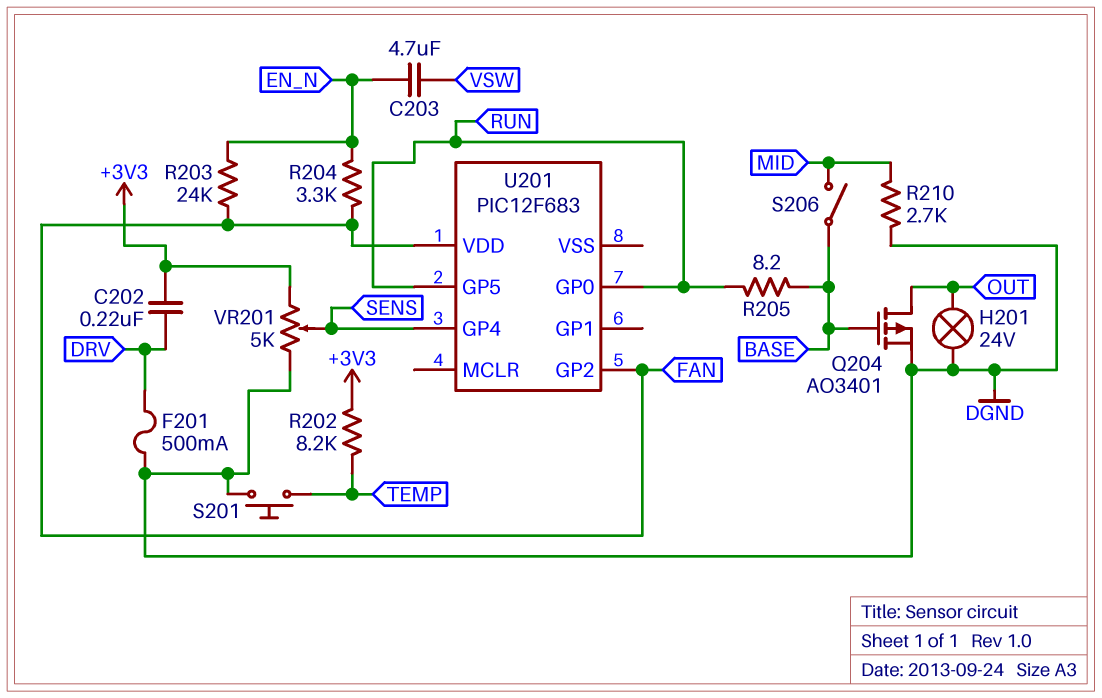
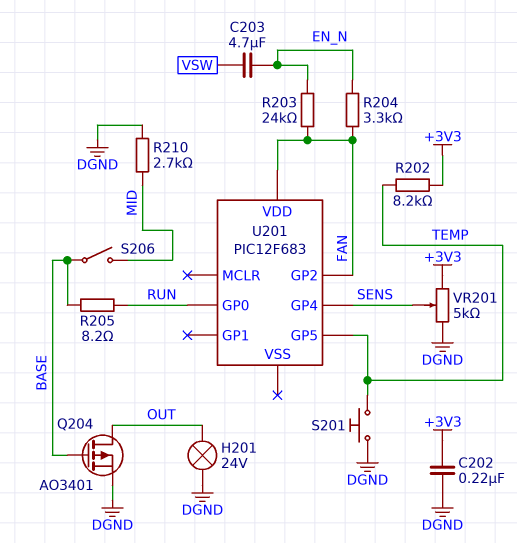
C202: 220nF (+3V3, DRV) -> 220nF (+3V3, DGND)
F201: 500mA (DGND, DRV) -> none
U201 pin GP5: RUN -> TEMP

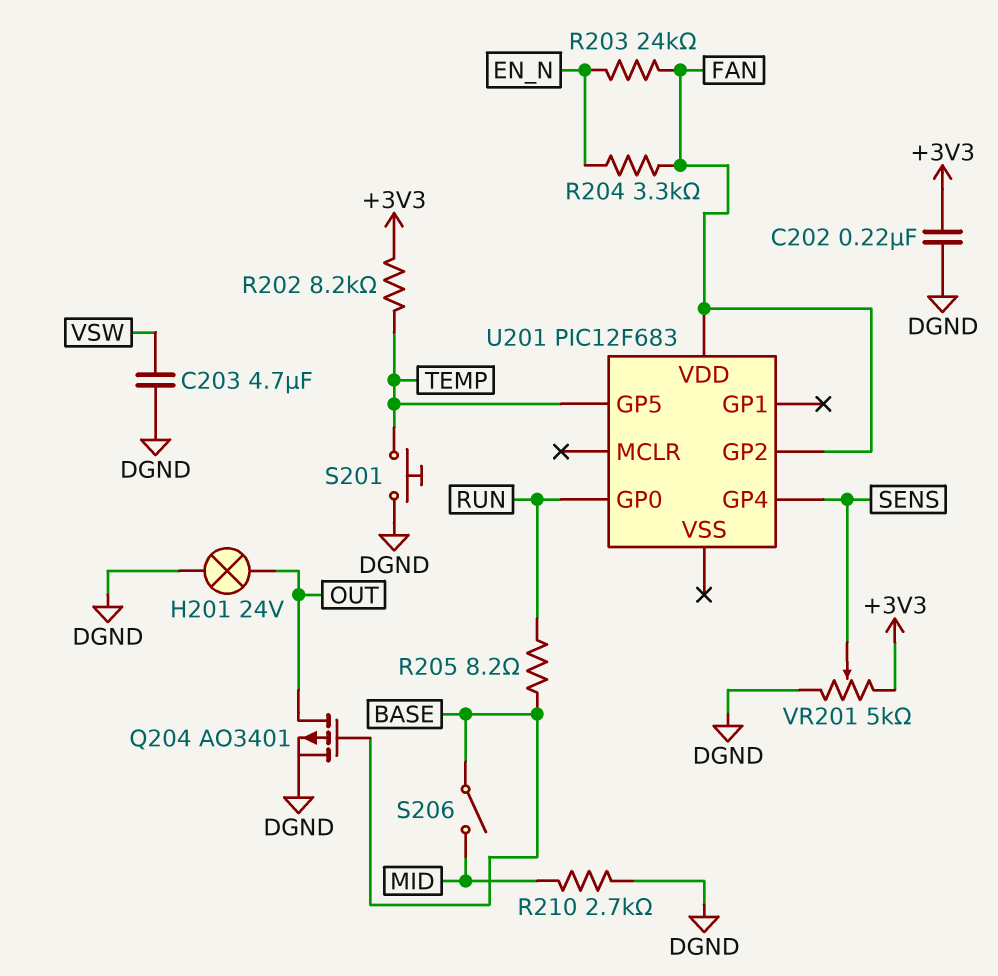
C203: 4.7uF (EN_N, VSW) -> 4.7uF (DGND, VSW)

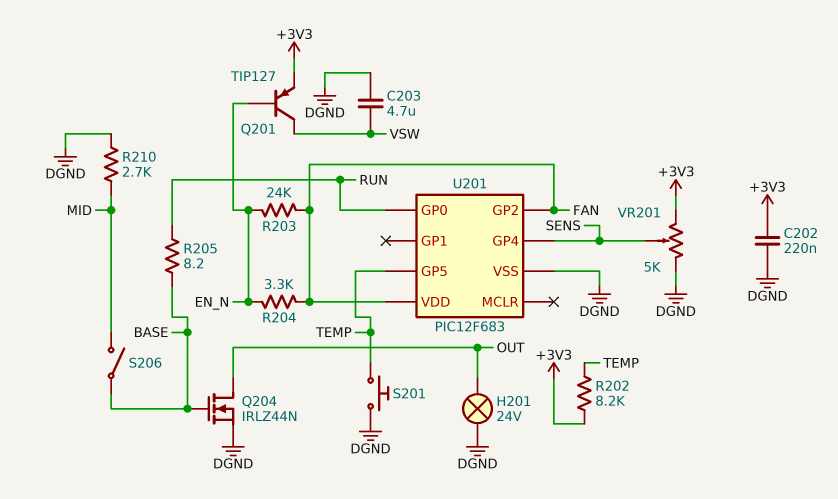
Q201: none -> PNP TIP127 (B EN_N, C VSW, E +3V3)
Q204: PMOS AO3401 (G BASE, D OUT, S DGND) -> NMOS IRLZ44N (G BASE, D OUT, S DGND)
U201 pin VSS: none -> DGND

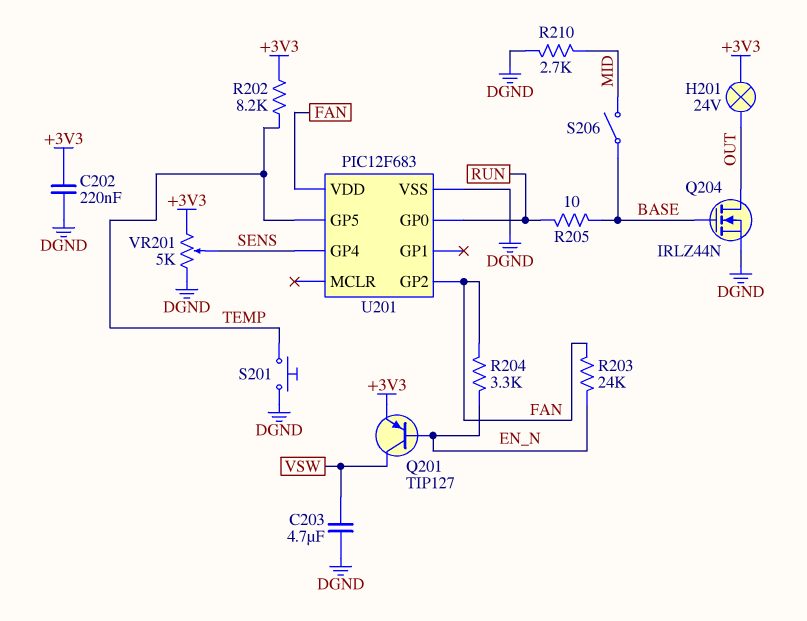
H201: lamp 24V (DGND, OUT) -> lamp 24V (+3V3, OUT)
R205: 8.2 (BASE, RUN) -> 10 (BASE, RUN)

